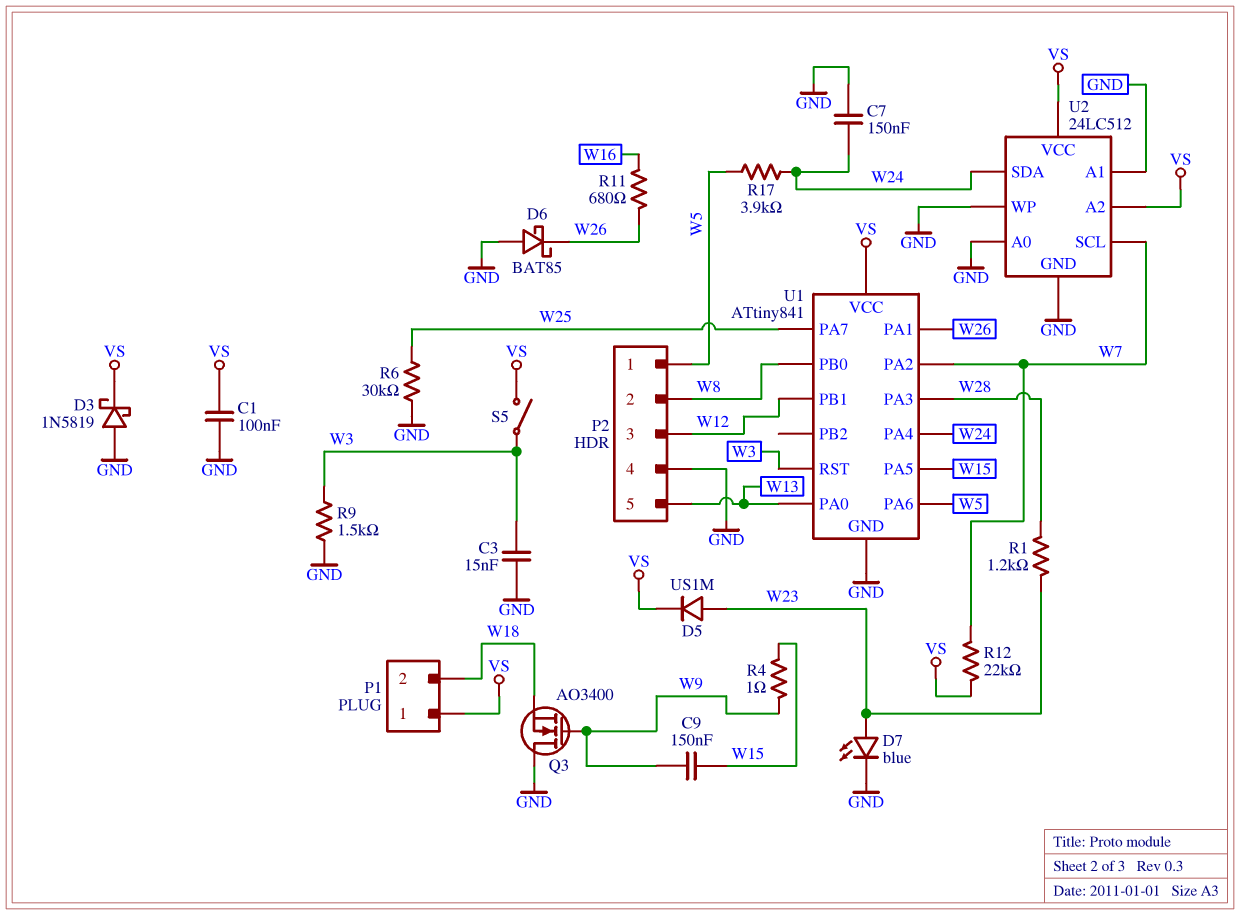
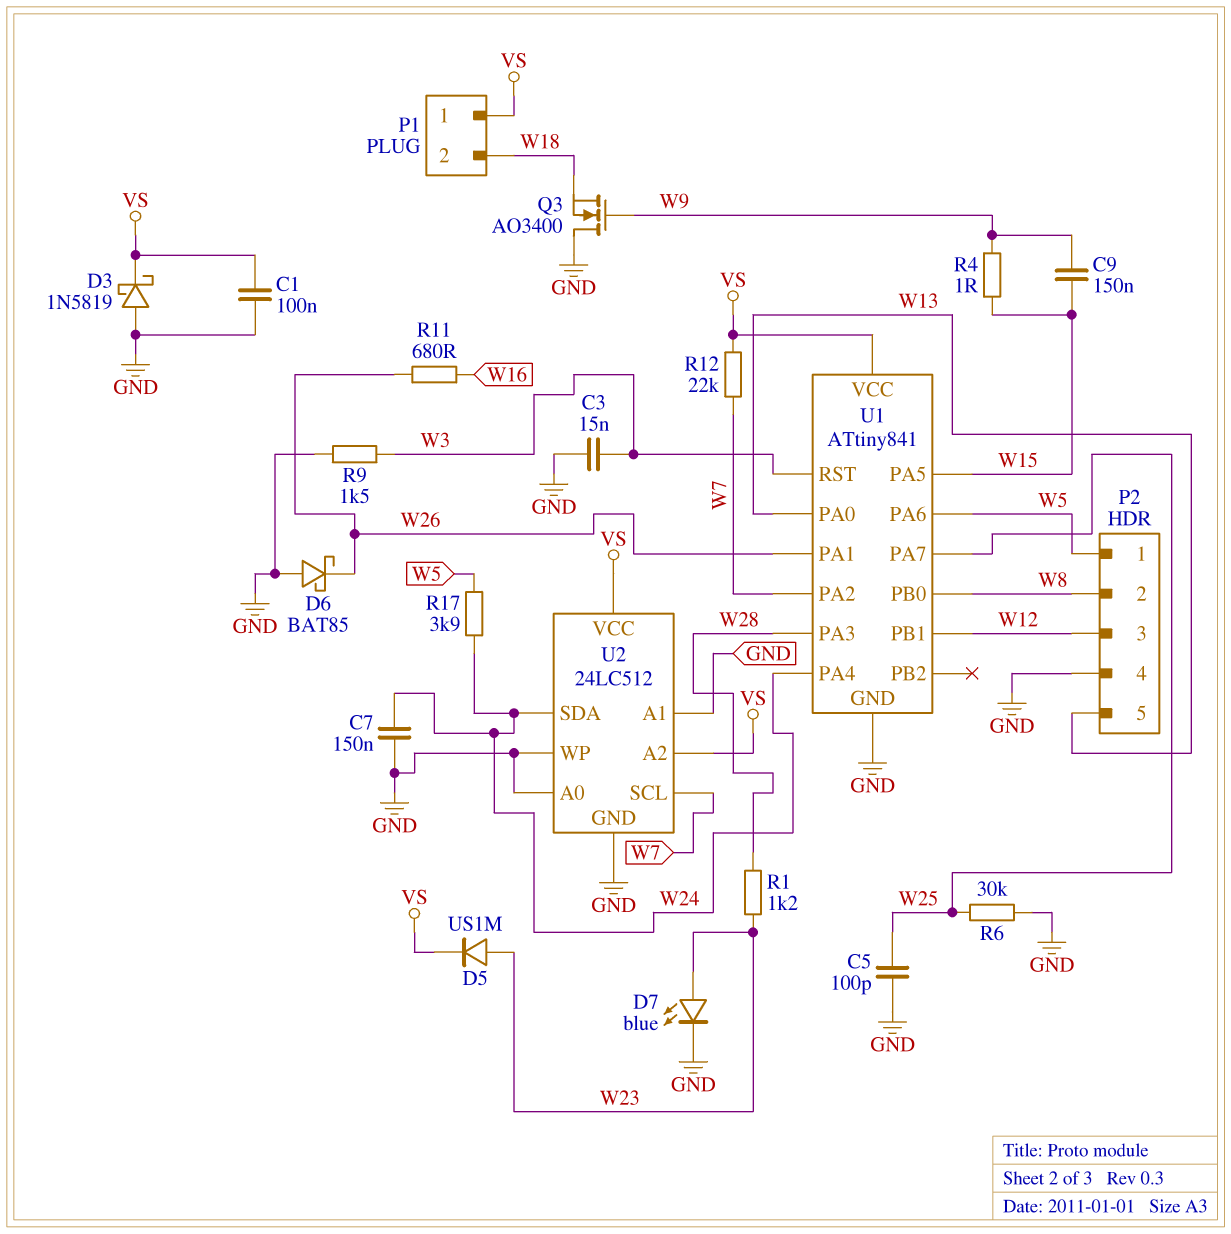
C5: none -> 100pF (GND, W25)
S5: switch (VS, W3) -> none

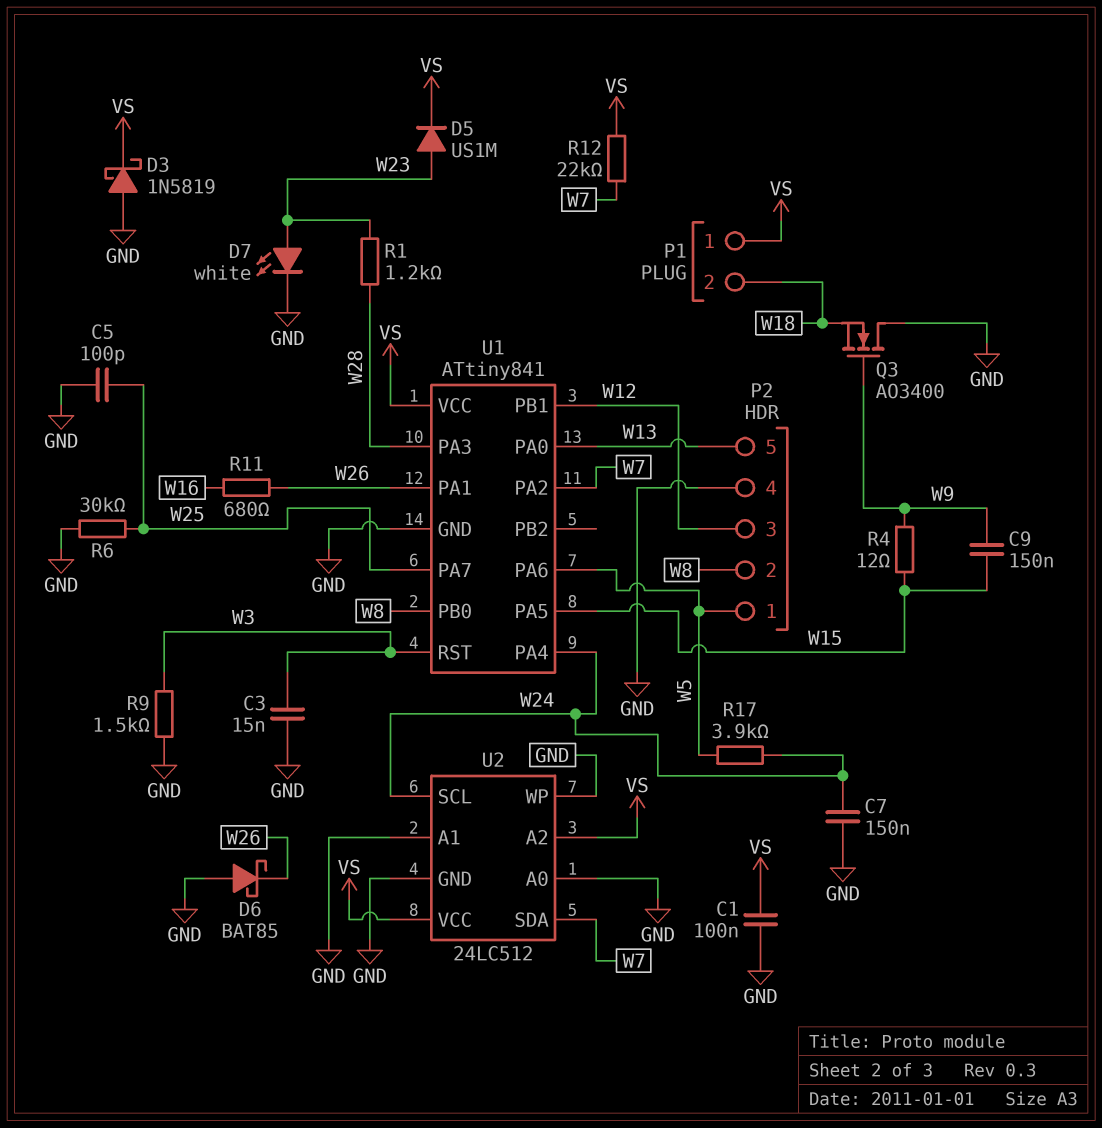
D7: LED blue (A W23, K GND) -> LED white (A W23, K GND)
R4: 1 (W9, W15) -> 12 (W9, W15)
U2 pin SCL: W7 -> W24
U2 pin SDA: W24 -> W7

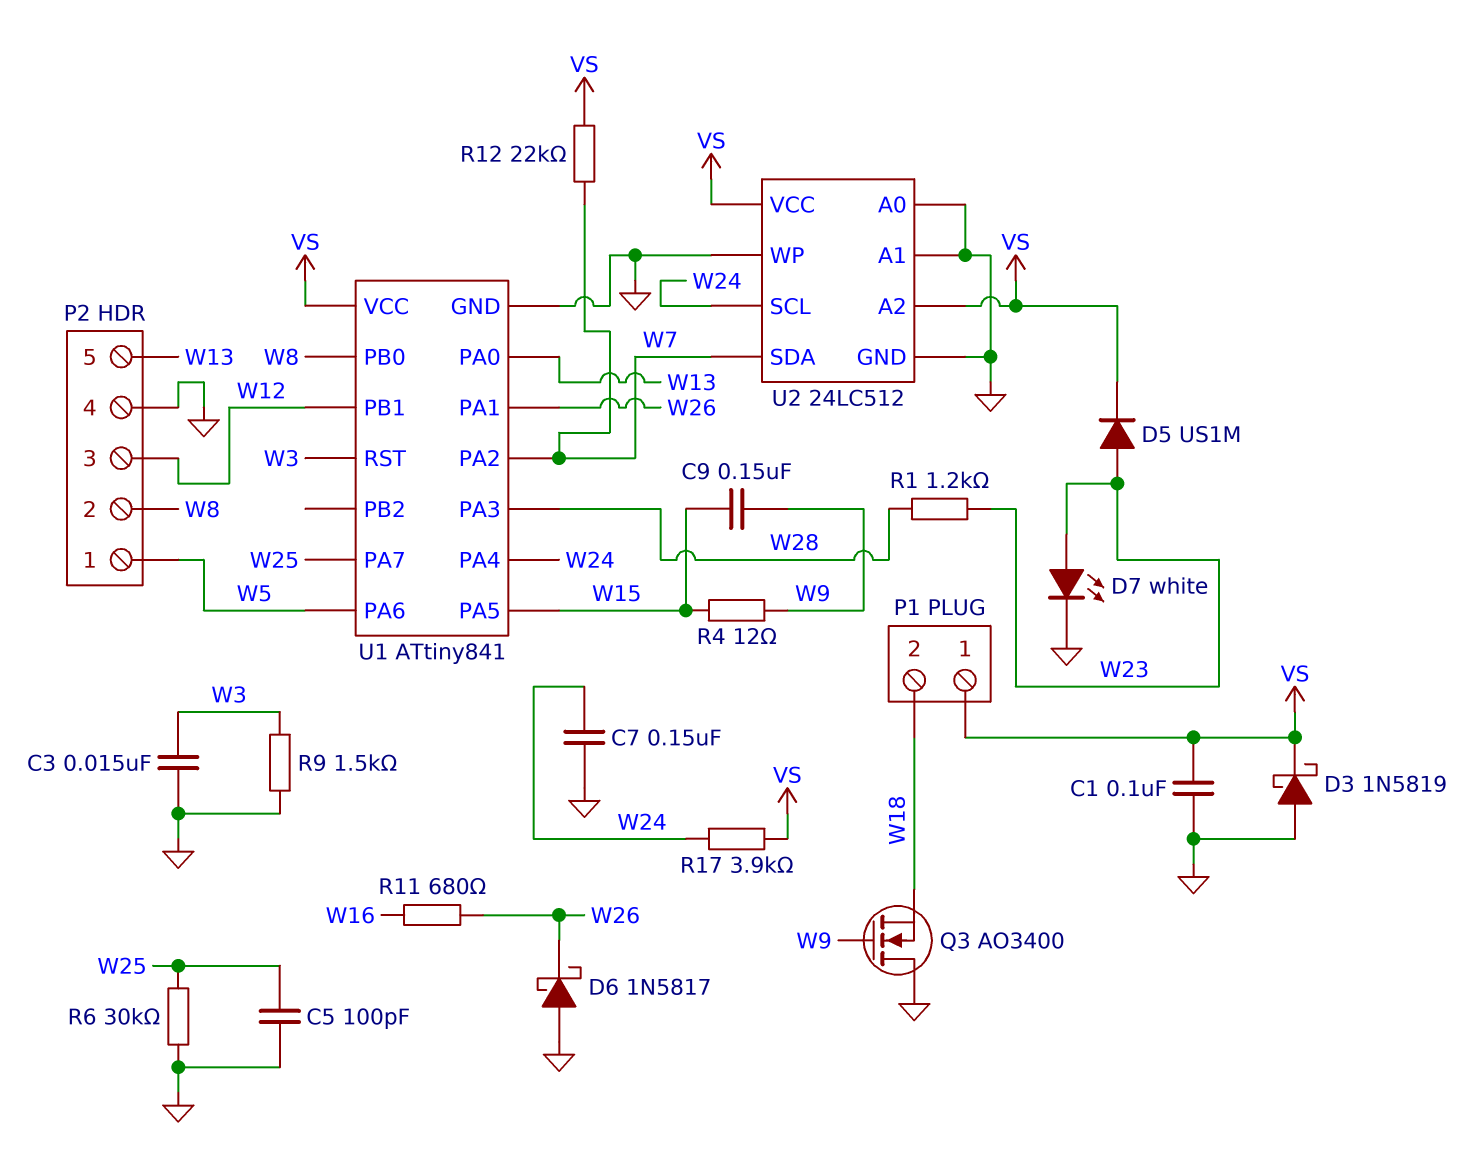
D6: schottky BAT85 (A GND, K W26) -> schottky 1N5817 (A GND, K W26)
R17: 3.9k (W5, W24) -> 3.9k (VS, W24)

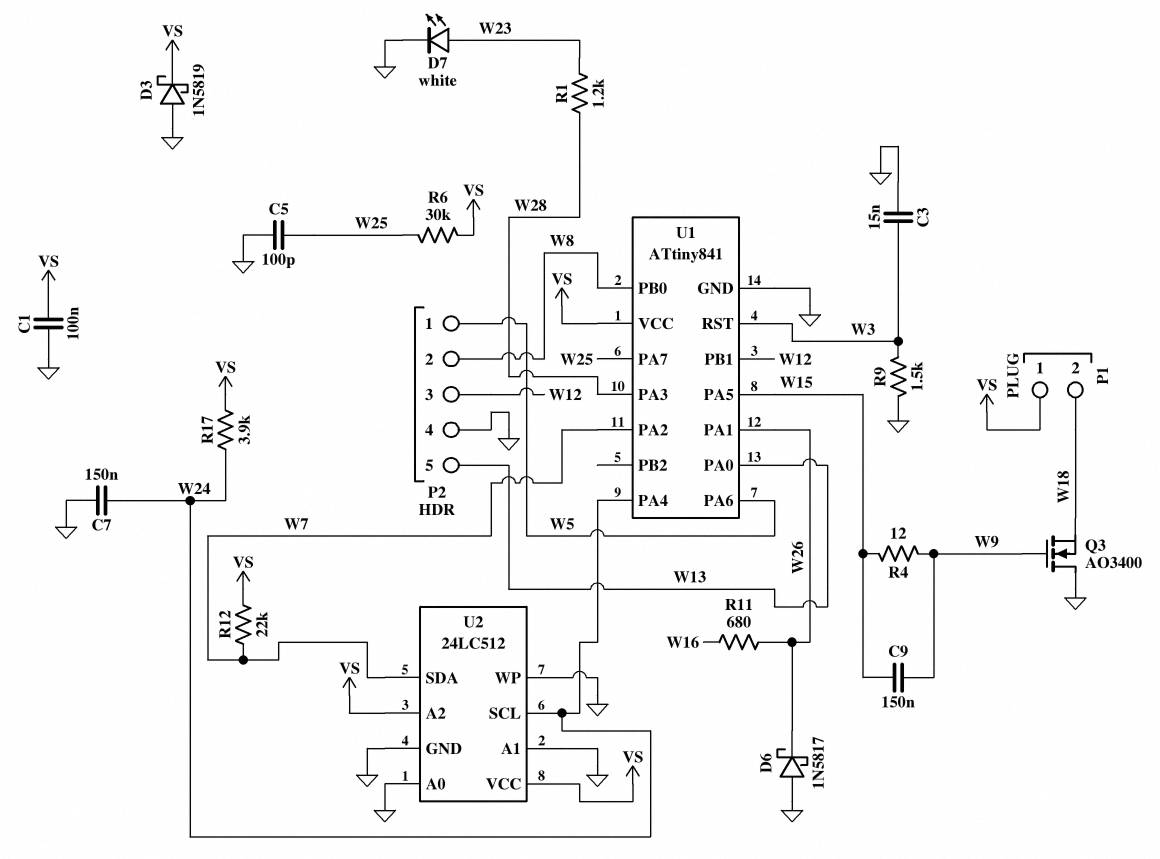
D5: diode US1M (A W23, K VS) -> none
R6: 30k (GND, W25) -> 30k (VS, W25)

